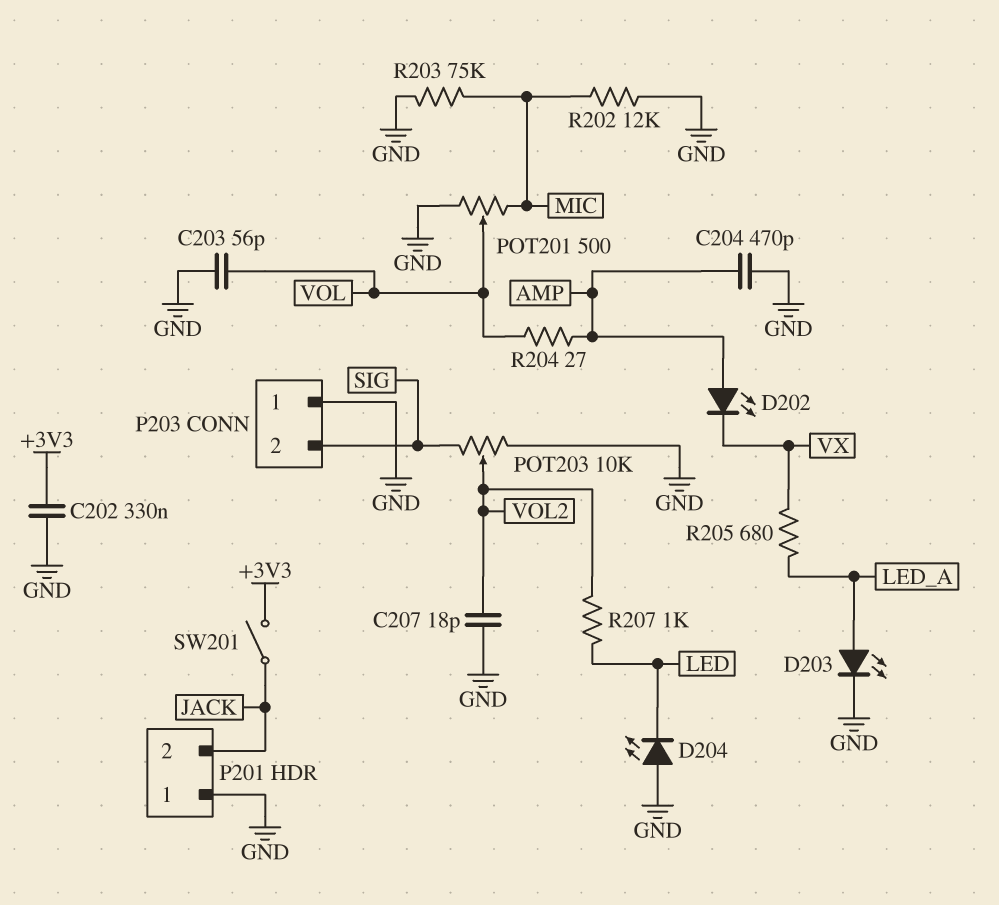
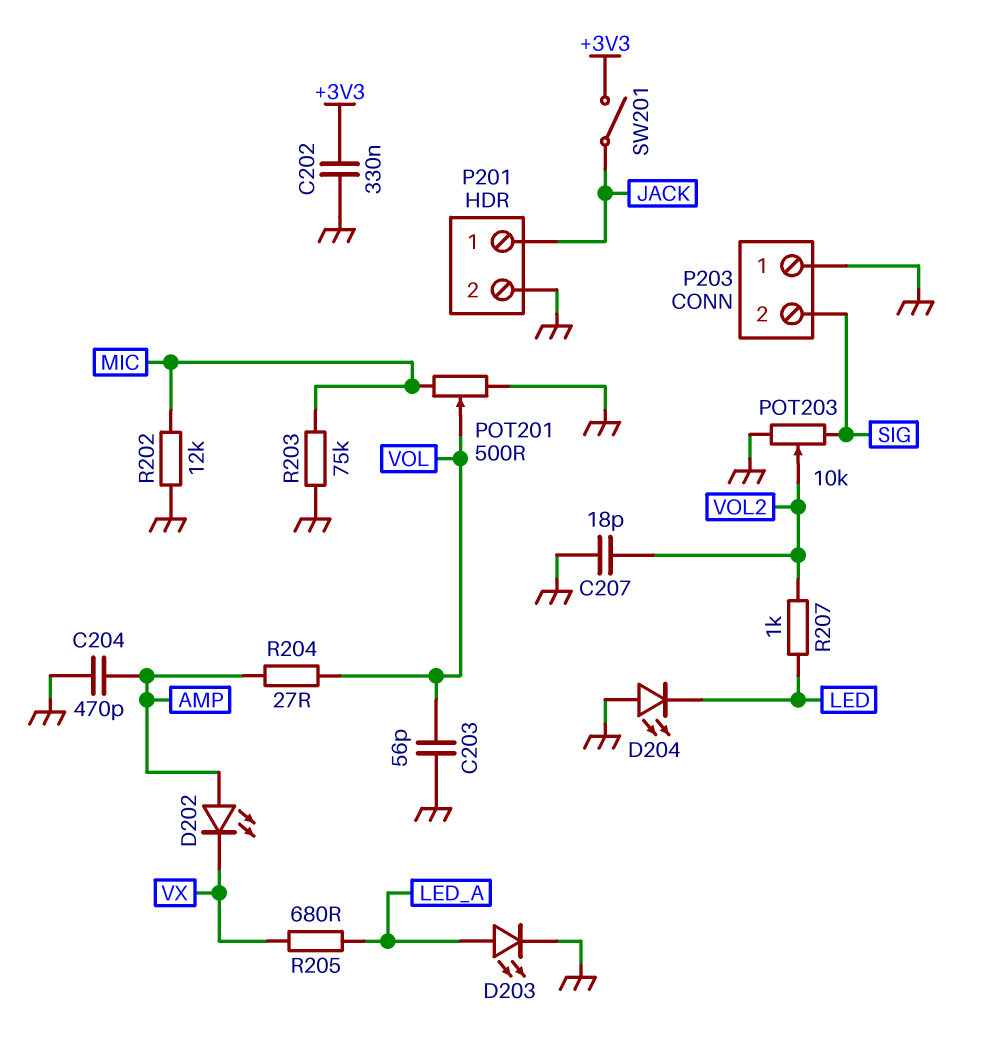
P201 pin 1: GND -> JACK
P201 pin 2: JACK -> GND

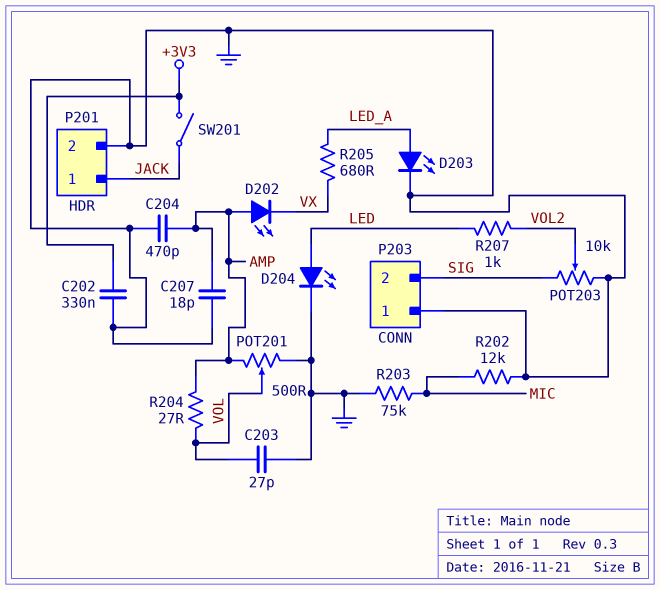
C203: 56pF (GND, VOL) -> 27pF (GND, VOL)
C207: 18pF (GND, VOL2) -> 18pF (AMP, GND)
D204: LED (A GND, K LED) -> LED (A LED, K GND)
POT201: 500 (GND, MIC, wiper VOL) -> 500 (AMP, GND, wiper VOL)

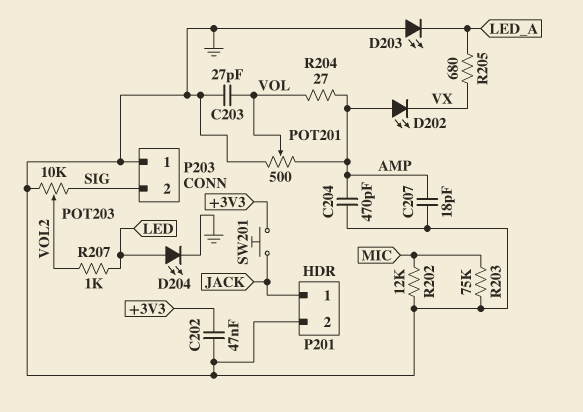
C202: 330nF (+3V3, GND) -> 47nF (+3V3, GND)
D203: LED (A LED_A, K GND) -> LED (A GND, K LED_A)
SW201: switch (+3V3, JACK) -> button (+3V3, JACK)

